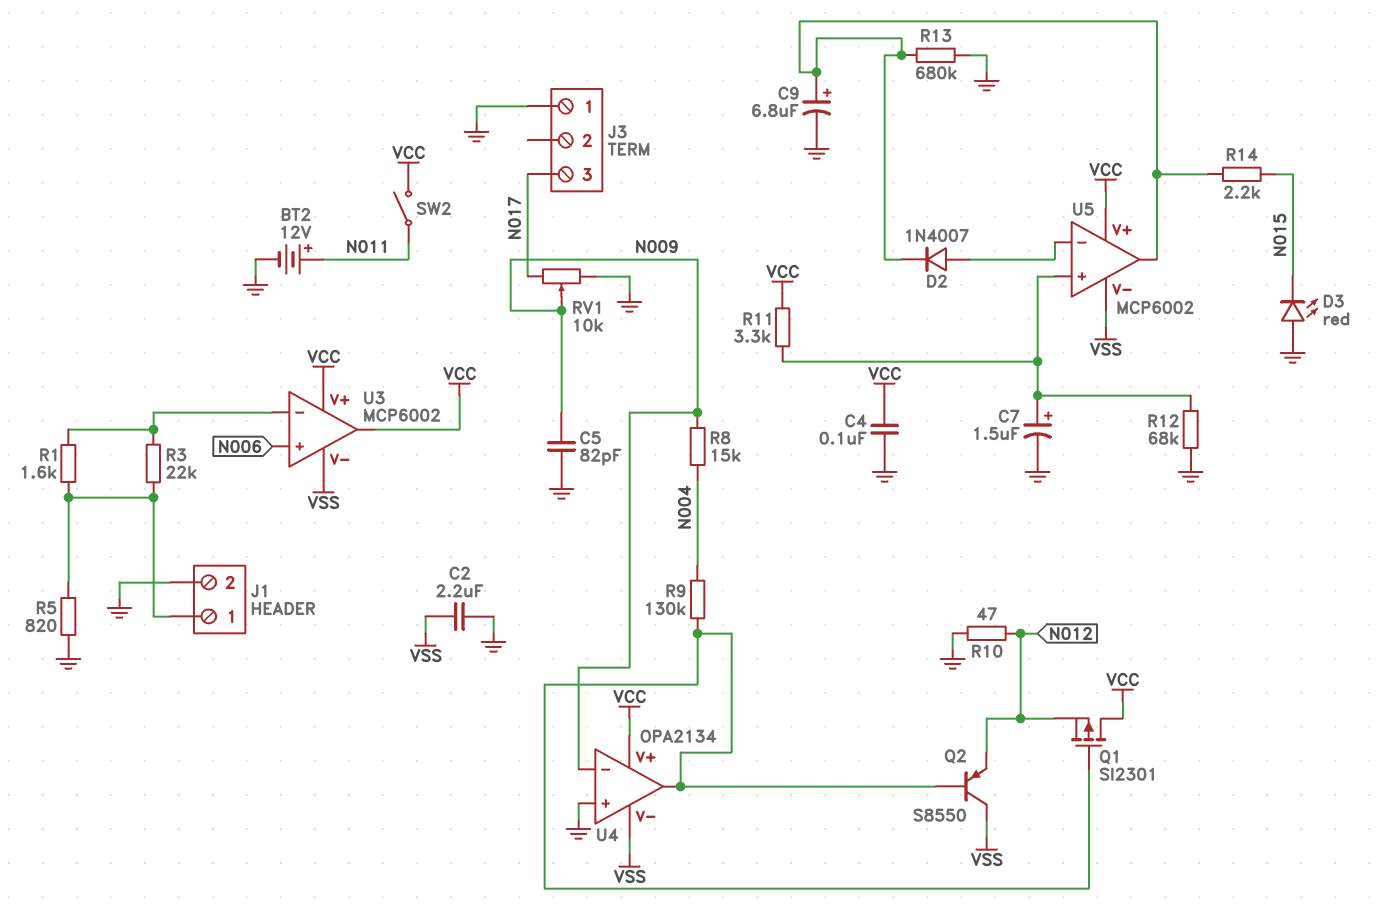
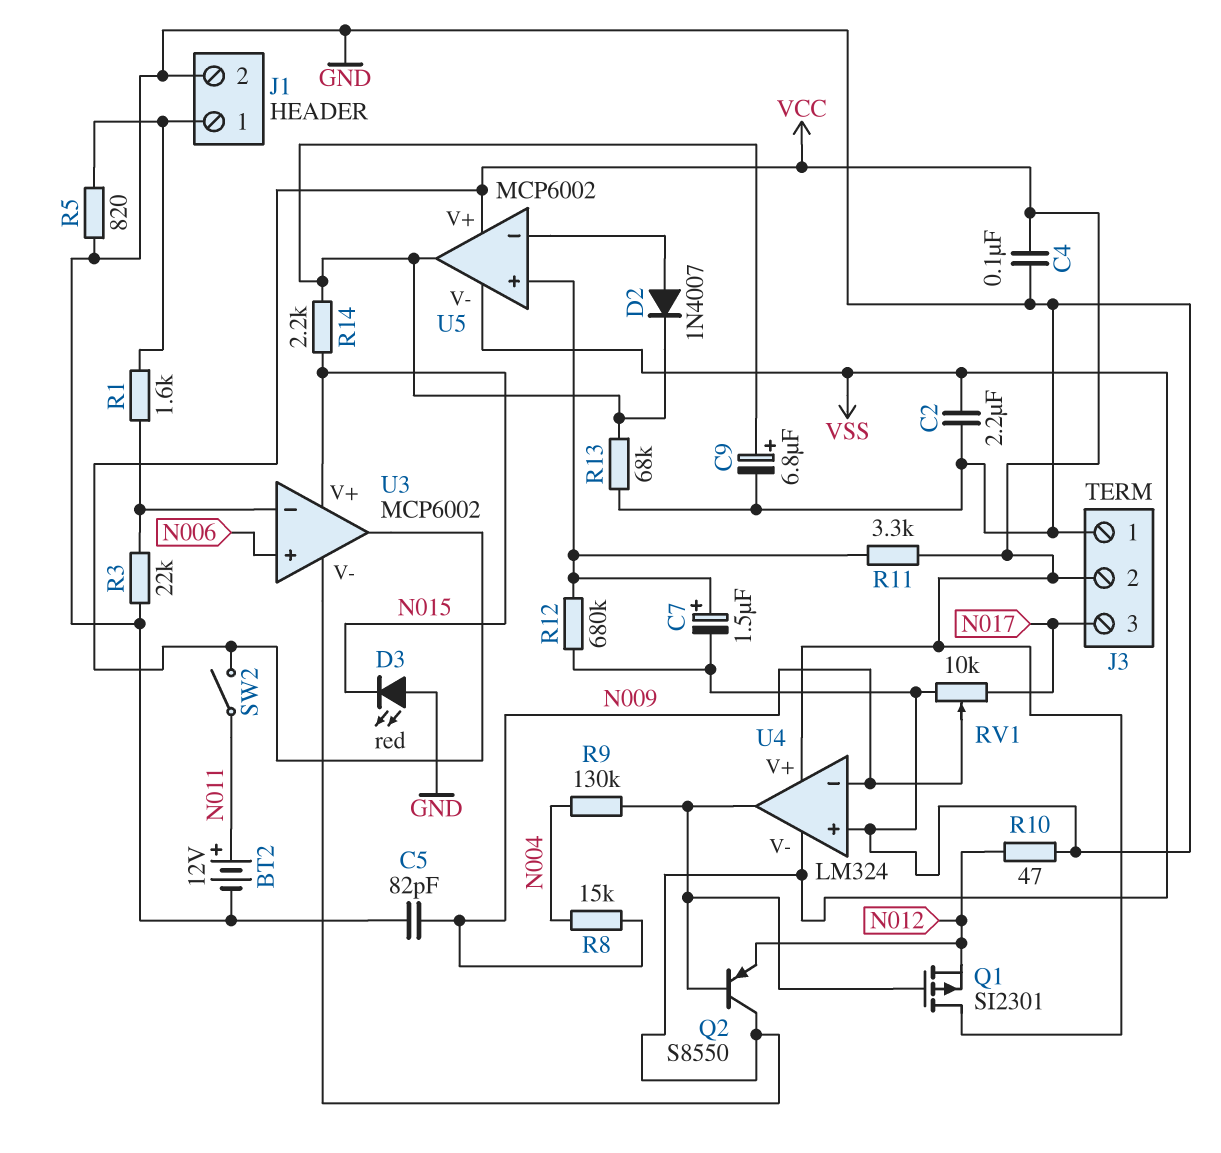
J3 pin 2: none -> VCC
R3: 22k (J1/1, U3/in-) -> 22k (GND, U3/in-)
R12: 68k (GND, U5/in+) -> 680k (GND, U5/in+)
R13: 680k (GND, U5/out) -> 68k (GND, U5/out)
U3 pin V+: VCC -> N015
U4: OPA2134 -> LM324

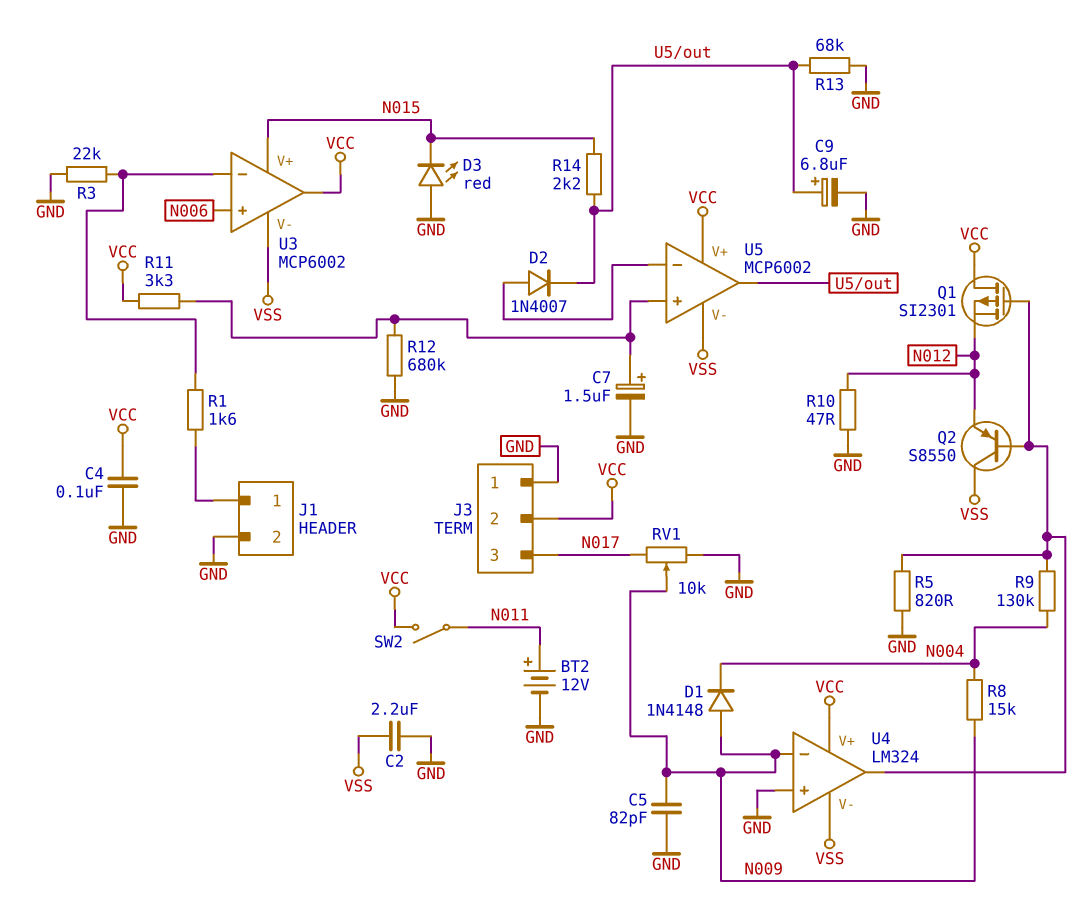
D1: none -> diode 1N4148 (A N009, K N004)
R5: 820 (GND, J1/1) -> 820 (GND, U4/out)

